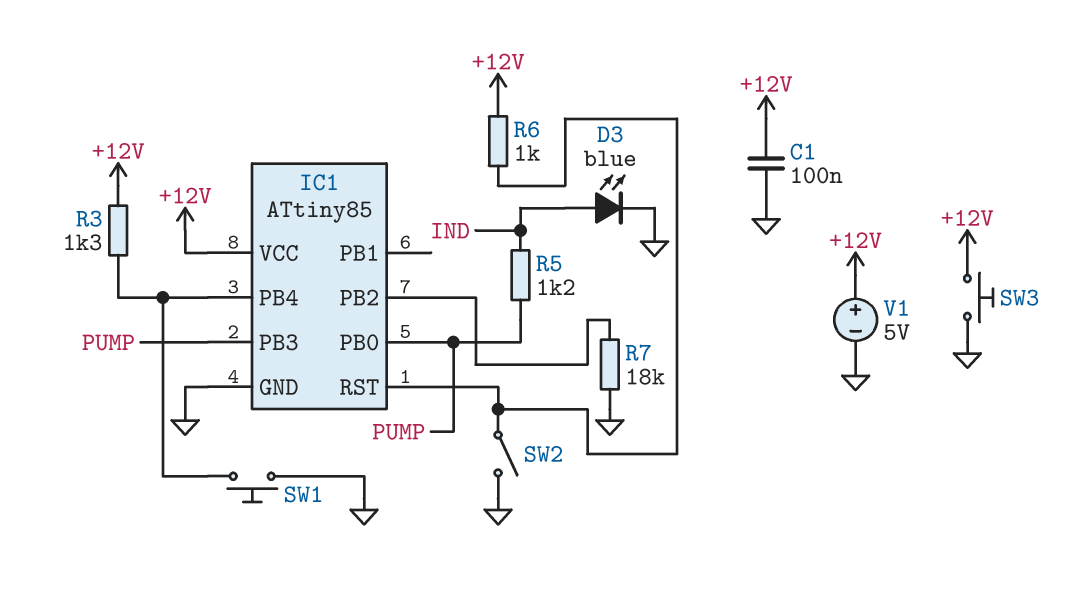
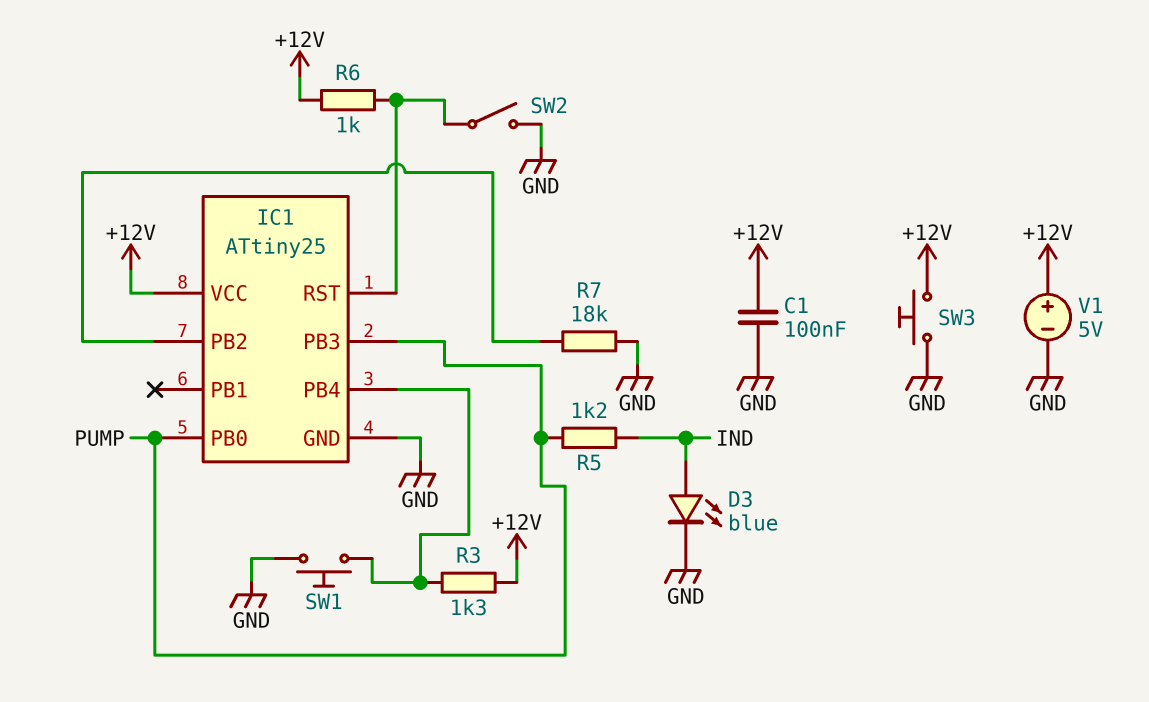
IC1: ATtiny85 -> ATtiny25

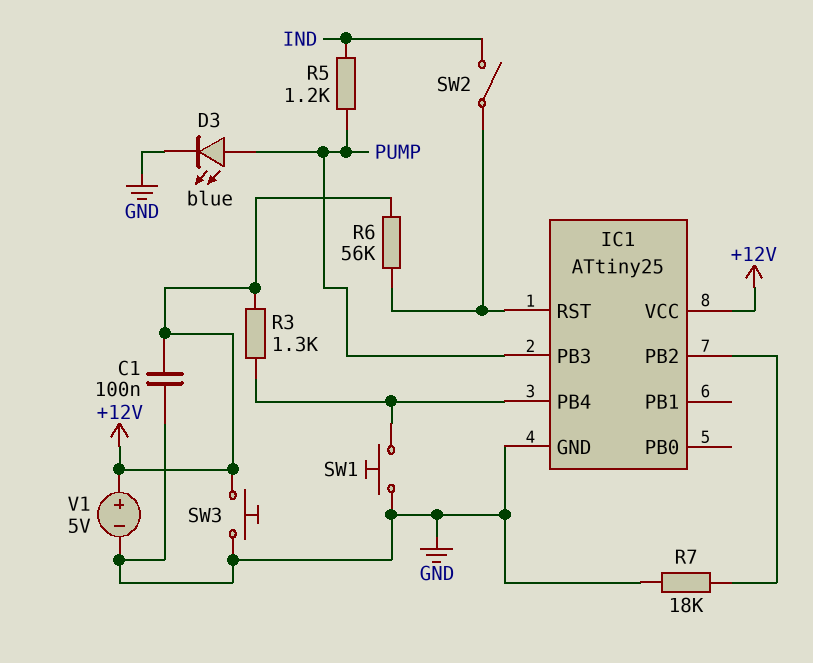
D3: LED blue (A IND, K GND) -> LED blue (A PUMP, K GND)
IC1 pin PB0: PUMP -> none
R6: 1k (+12V, IC1/RST) -> 56k (+12V, IC1/RST)
SW2: switch (GND, IC1/RST) -> switch (IC1/RST, IND)

